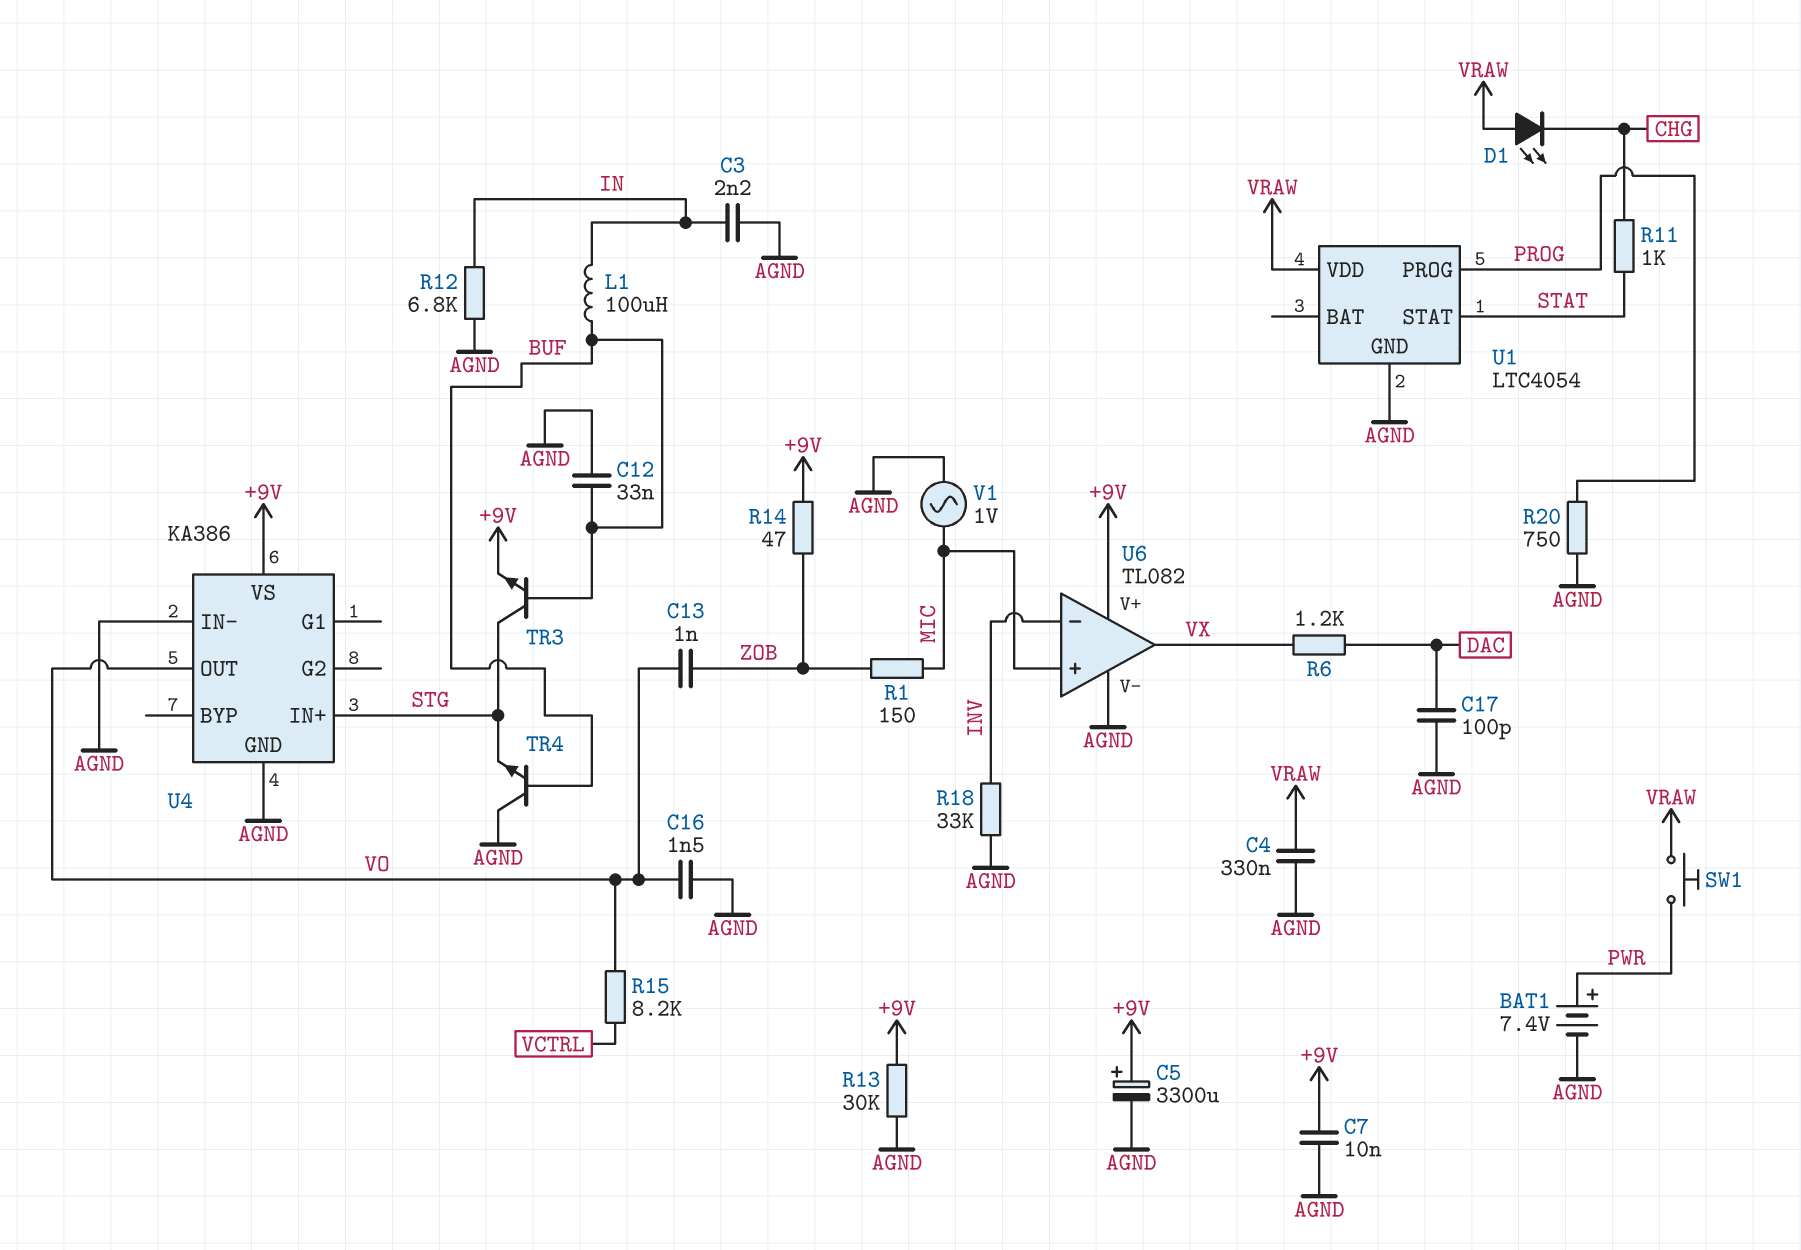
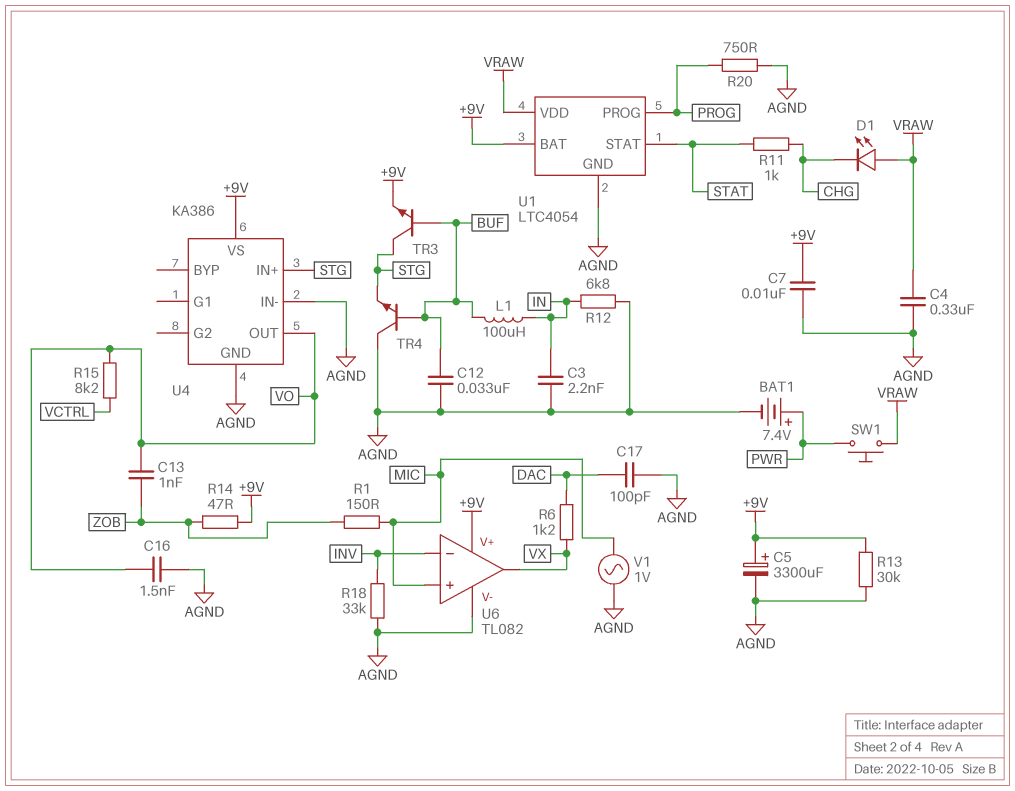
U1 pin BAT: none -> +9V

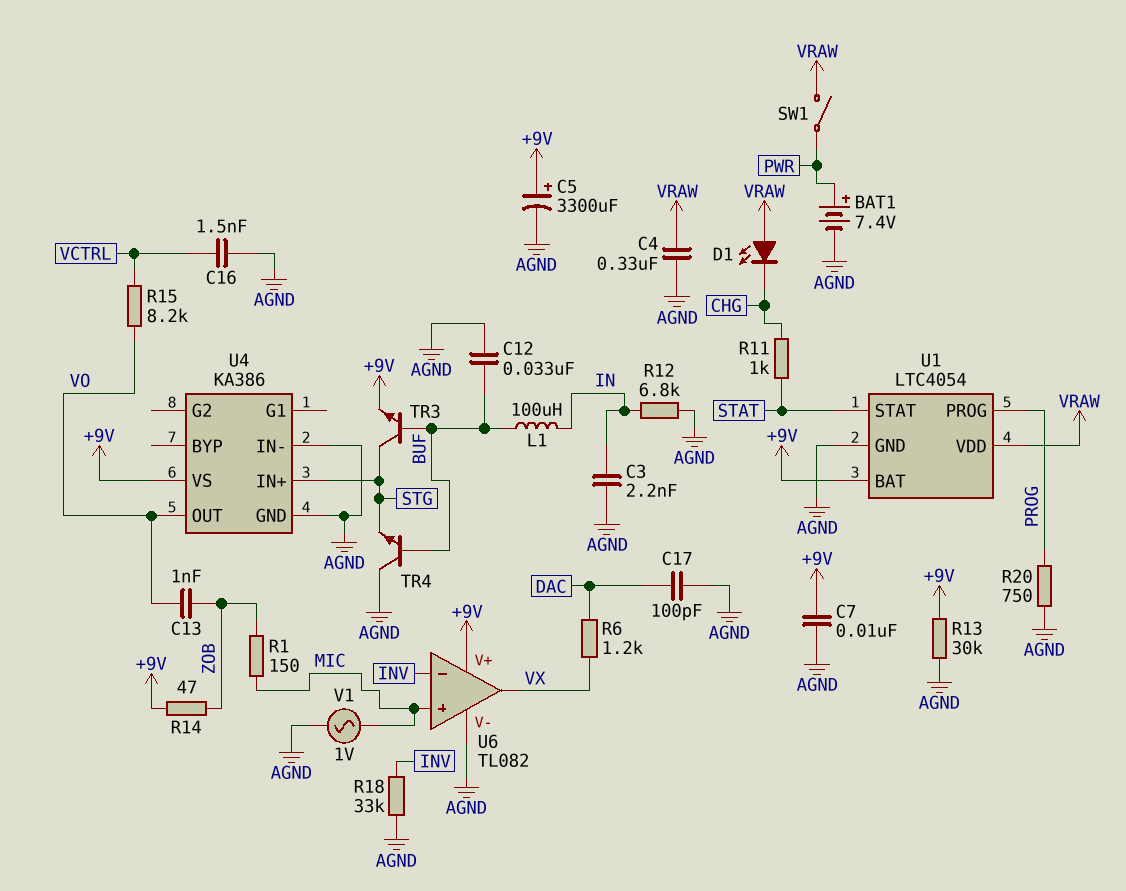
C16: 1.5nF (AGND, VO) -> 1.5nF (AGND, VCTRL)
SW1: button (PWR, VRAW) -> switch (PWR, VRAW)

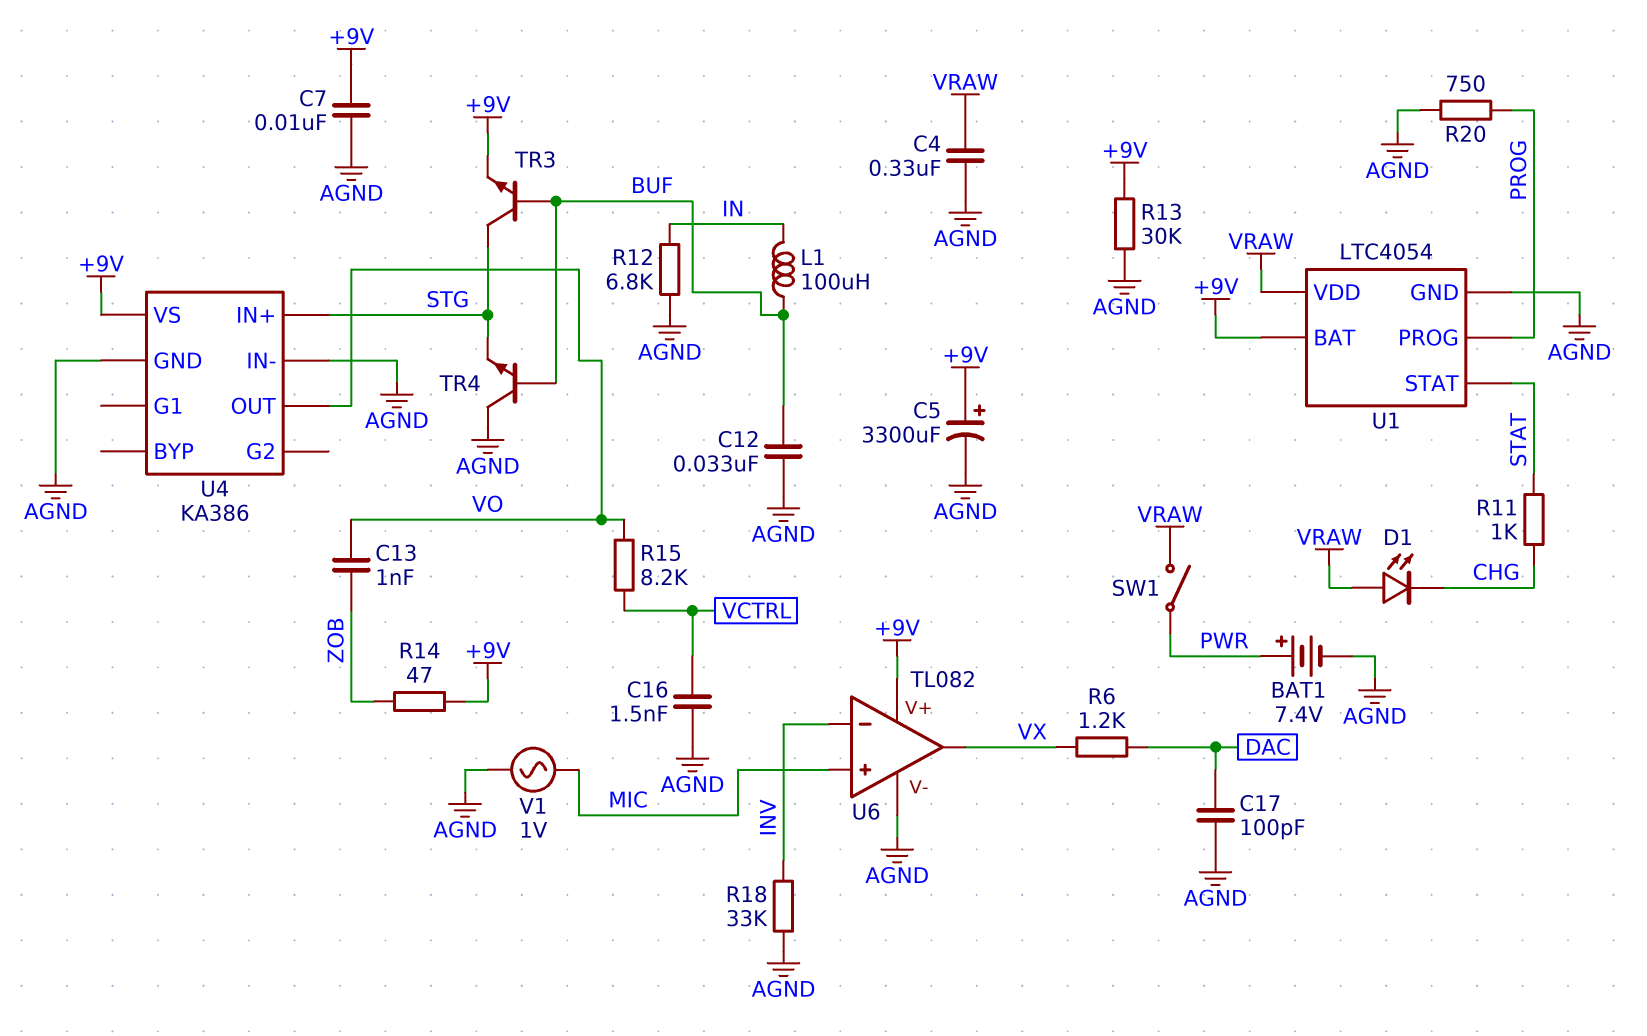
C3: 2.2nF (AGND, IN) -> none
R1: 150 (MIC, ZOB) -> none

